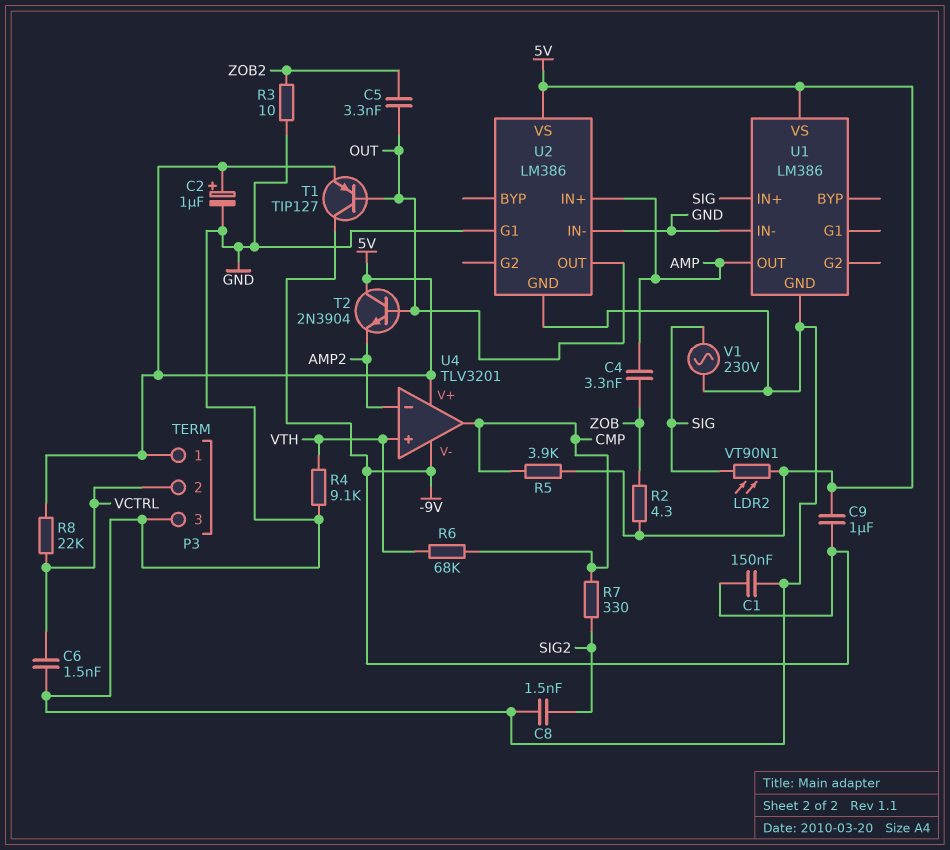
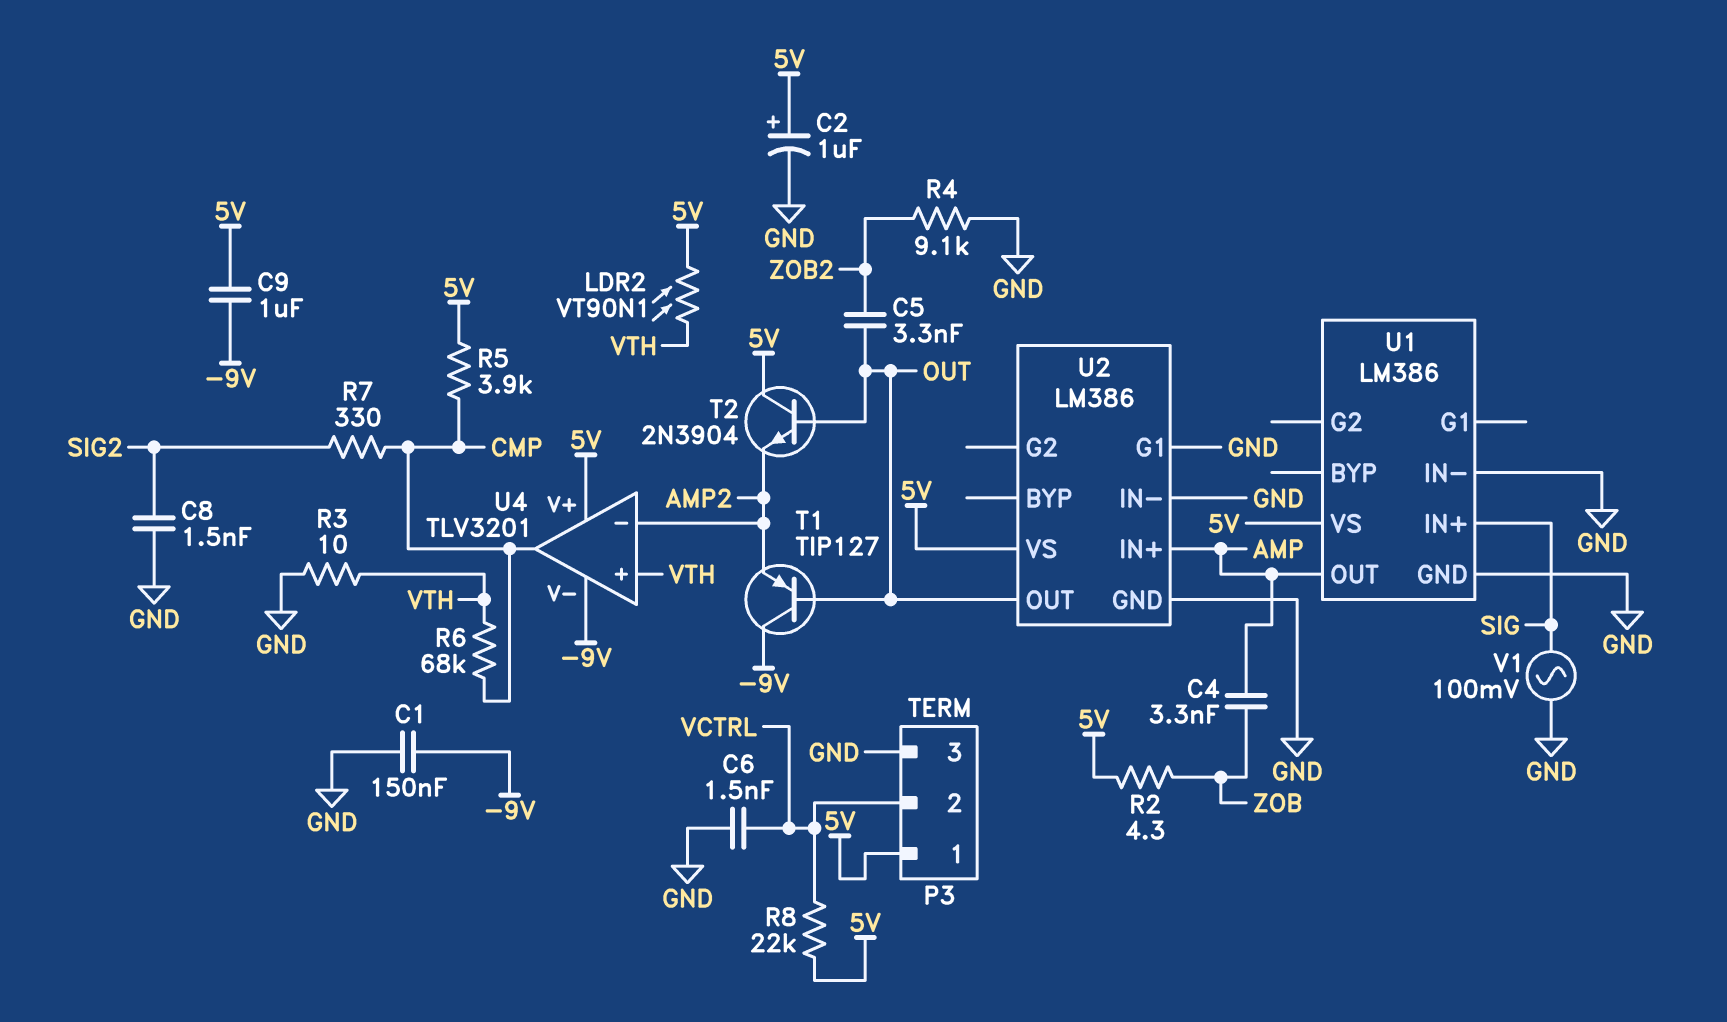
LDR2: VT90N1 (5V, SIG) -> VT90N1 (5V, VTH)
R3: 10 (GND, ZOB2) -> 10 (GND, VTH)
R4: 9.1k (GND, VTH) -> 9.1k (GND, ZOB2)
T1: PNP TIP127 (B OUT, C -9V, E 5V) -> PNP TIP127 (B OUT, C -9V, E AMP2)
V1: AC 230V (GND, SIG) -> AC 100mV (GND, SIG)

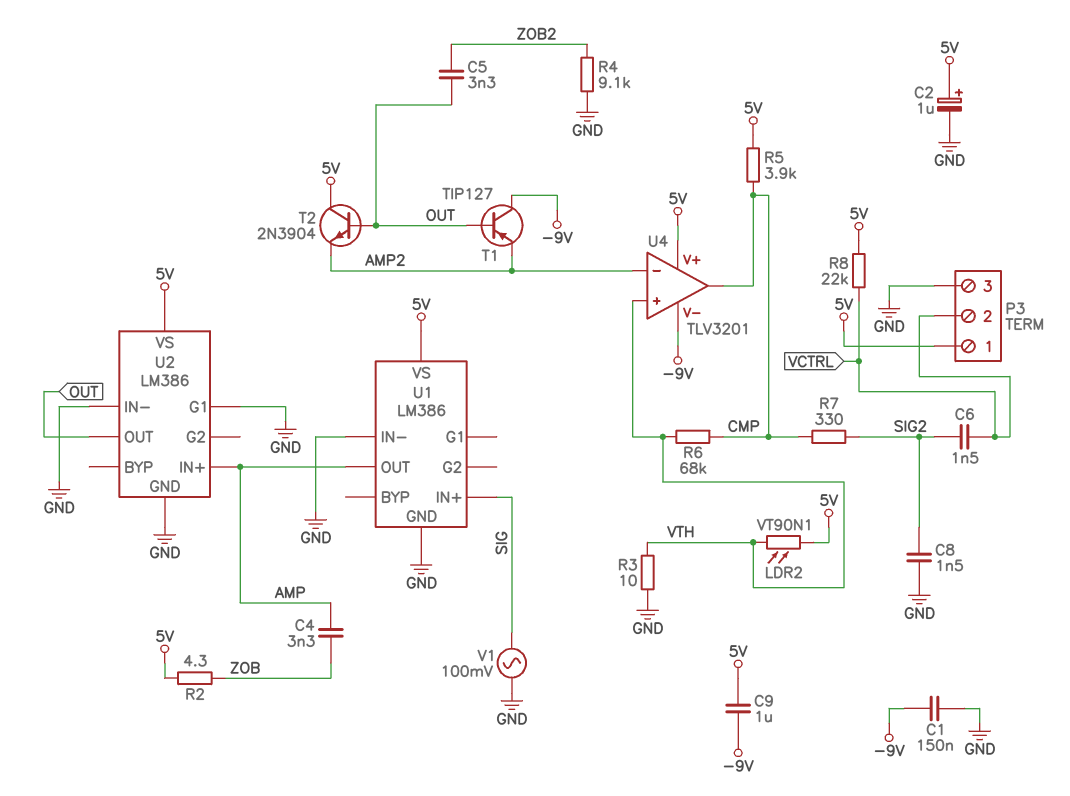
C6: 1.5nF (GND, VCTRL) -> 1.5nF (SIG2, VCTRL)

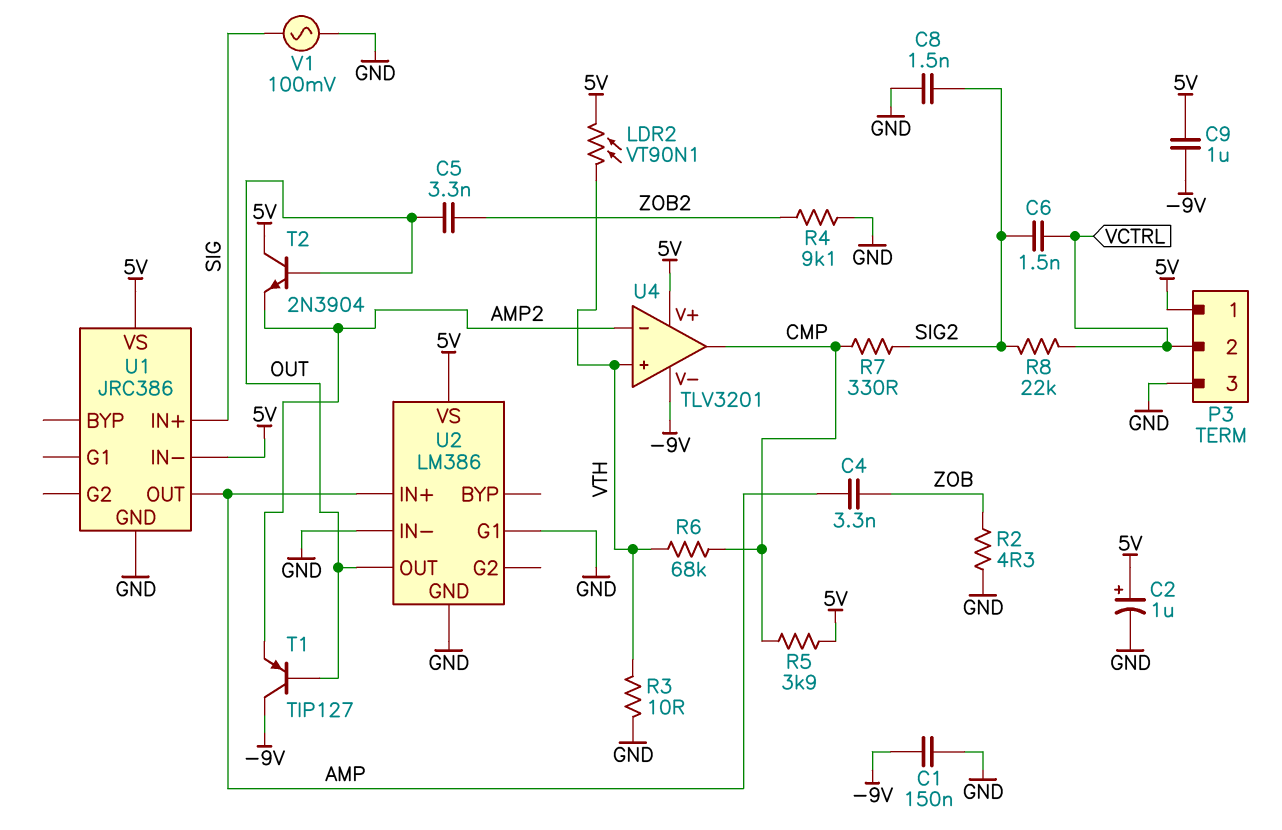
R2: 4.3 (5V, ZOB) -> 4.3 (GND, ZOB)
R8: 22k (5V, VCTRL) -> 22k (SIG2, VCTRL)
U1: LM386 -> JRC386
U1 pin IN-: GND -> 5V

